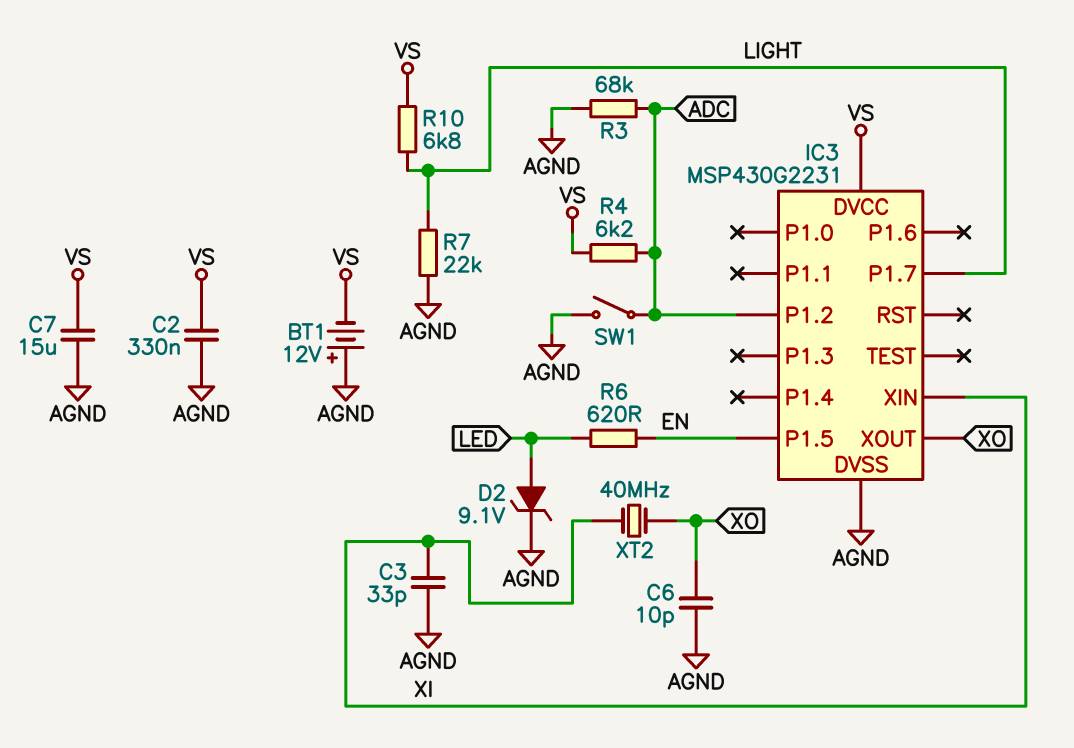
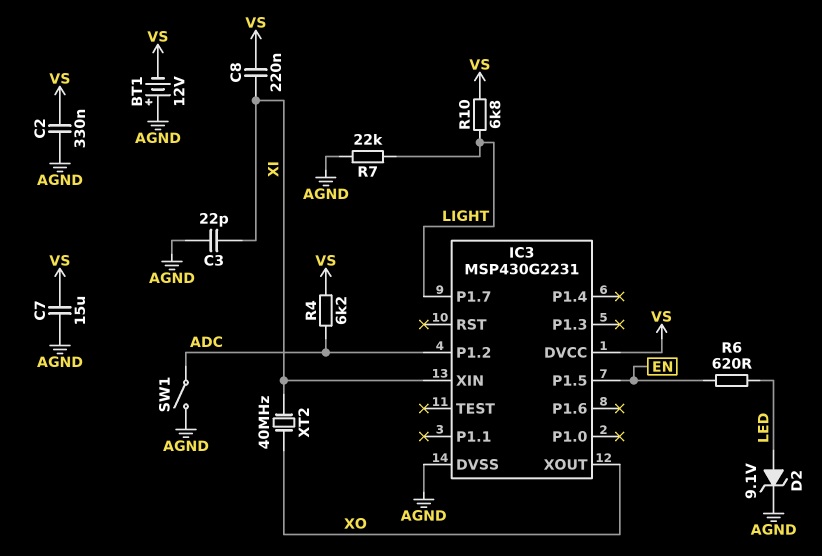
C3: 33pF (AGND, XI) -> 22pF (AGND, XI)
C6: 10pF (AGND, XO) -> none
C8: none -> 220nF (VS, XI)
R3: 68k (ADC, AGND) -> none

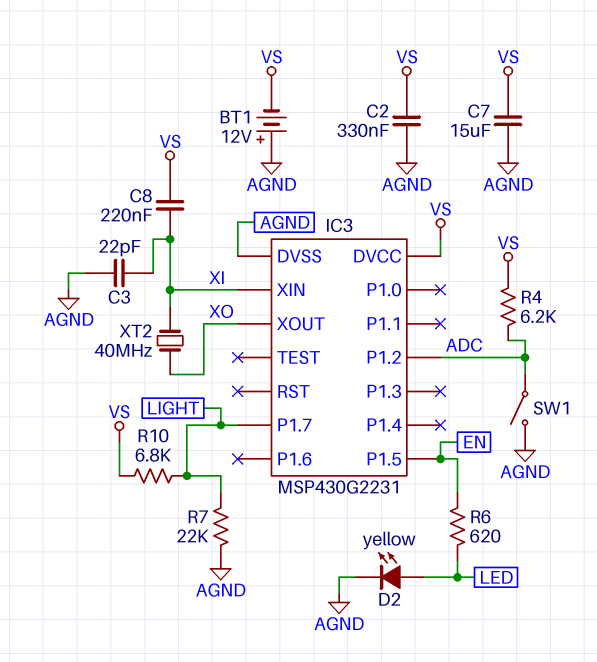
D2: zener 9.1V (A LED, K AGND) -> LED yellow (A LED, K AGND)

